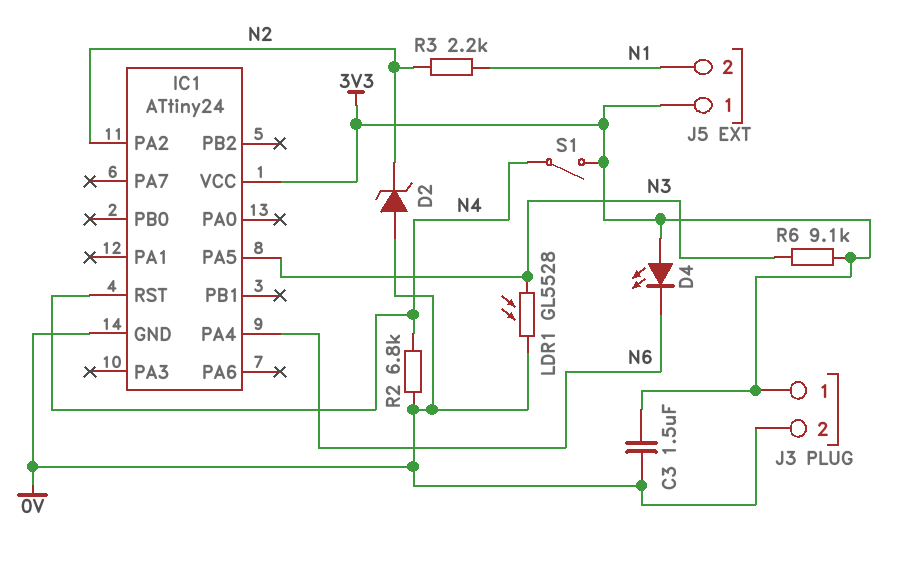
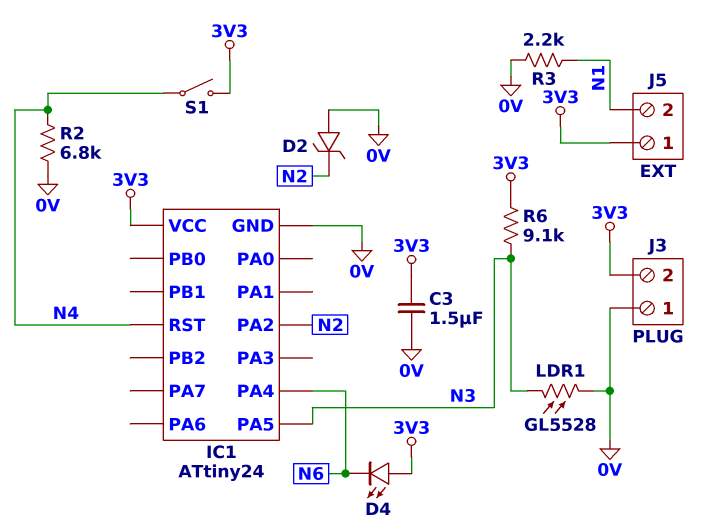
J3 pin 1: 3V3 -> 0V
J3 pin 2: 0V -> 3V3
R3: 2.2k (N1, N2) -> 2.2k (0V, N1)

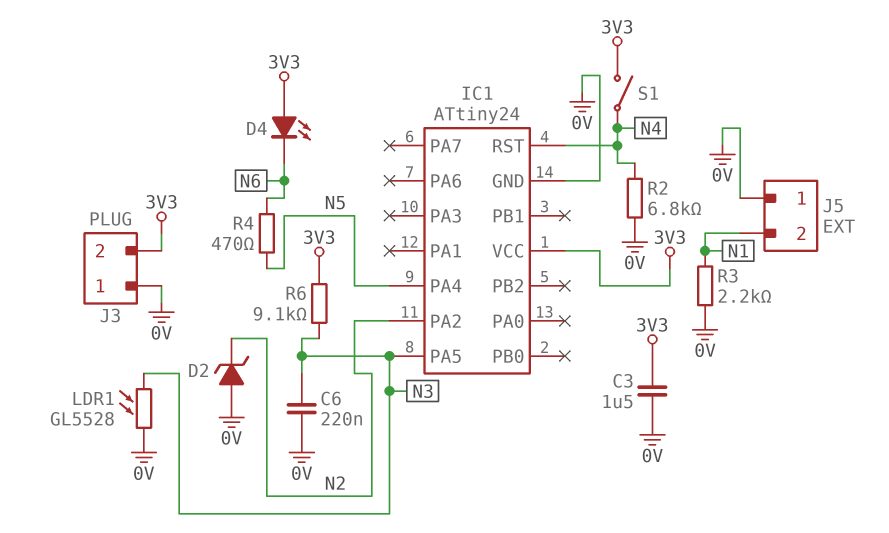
C6: none -> 220nF (0V, N3)
IC1 pin PA4: N6 -> N5
J5 pin 1: 3V3 -> 0V
R4: none -> 470 (N5, N6)

